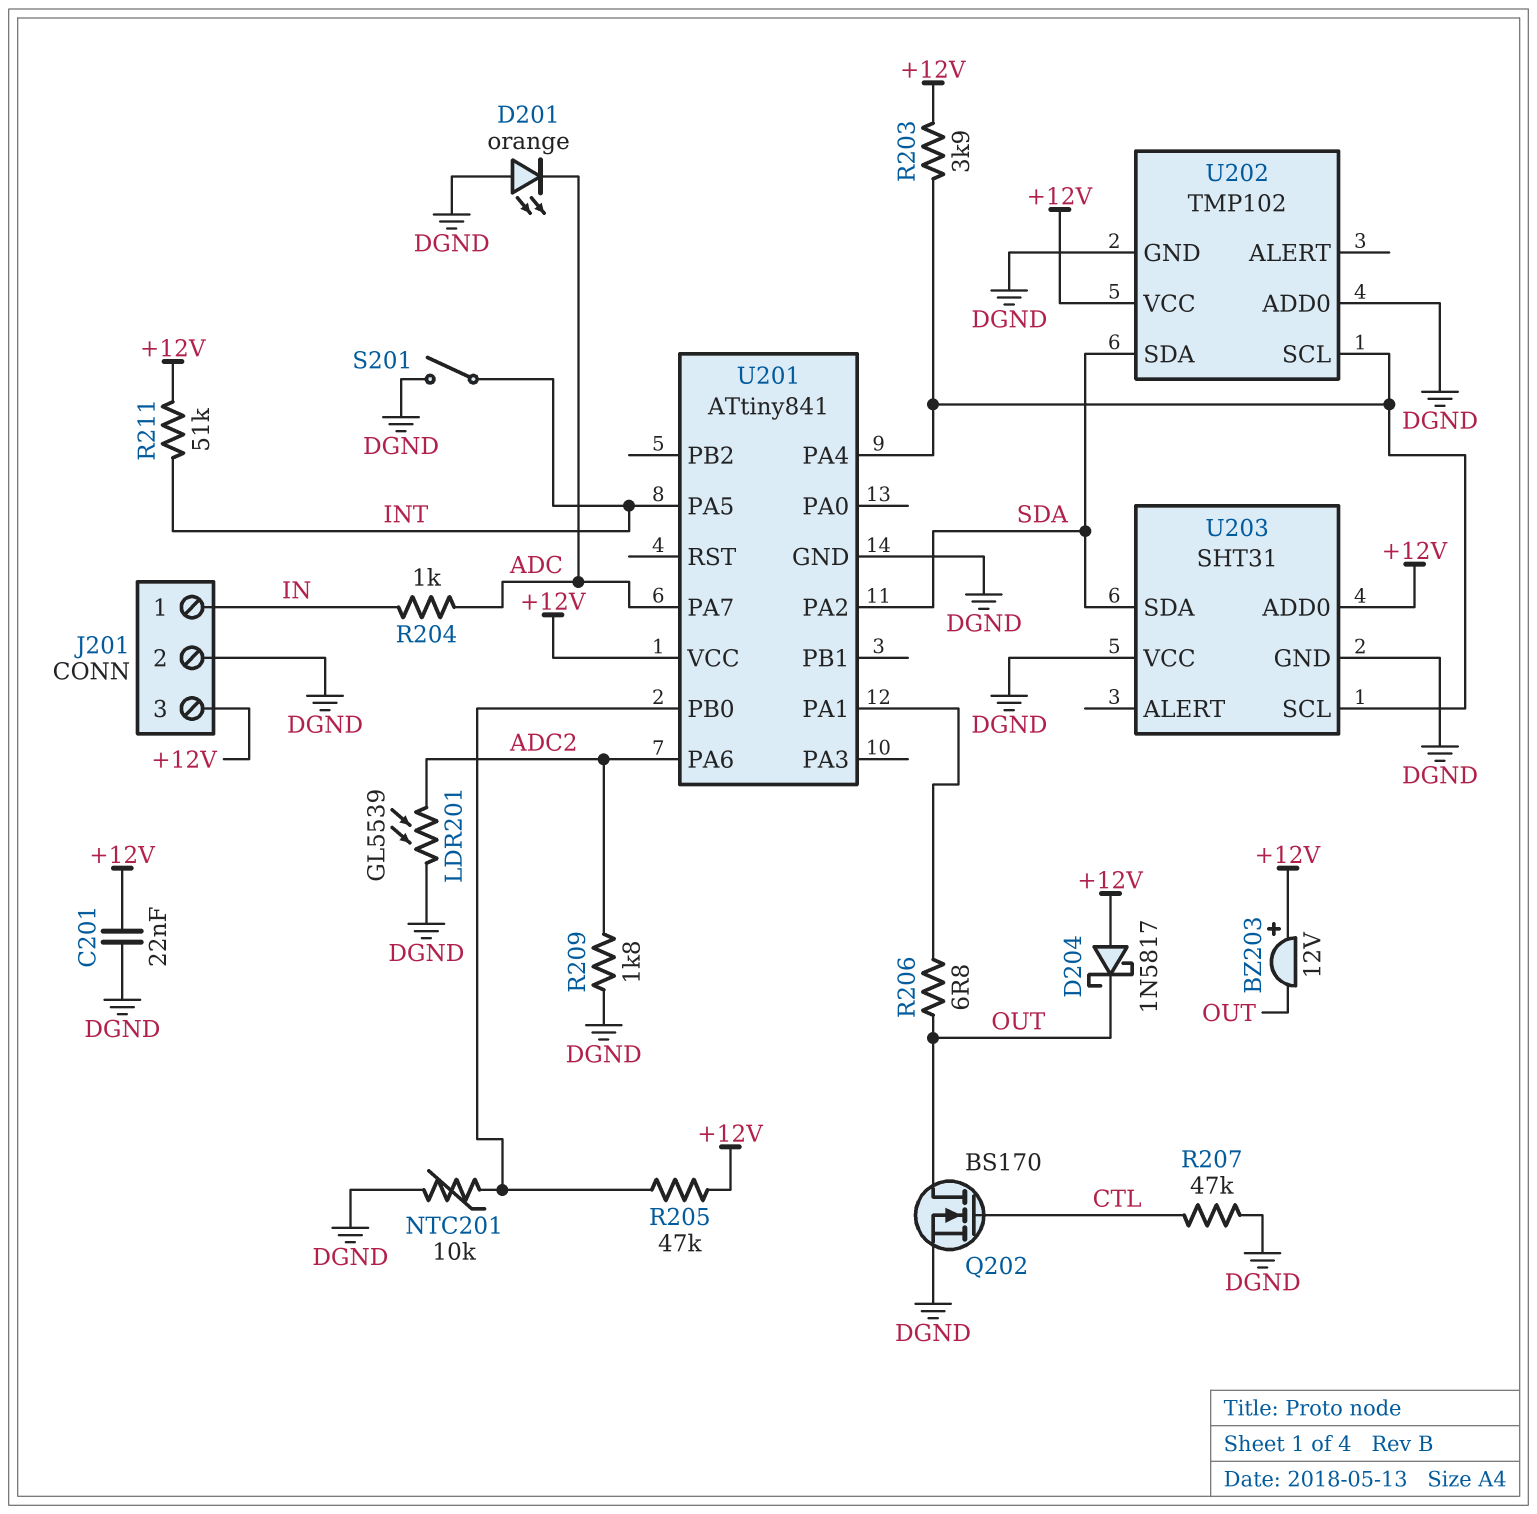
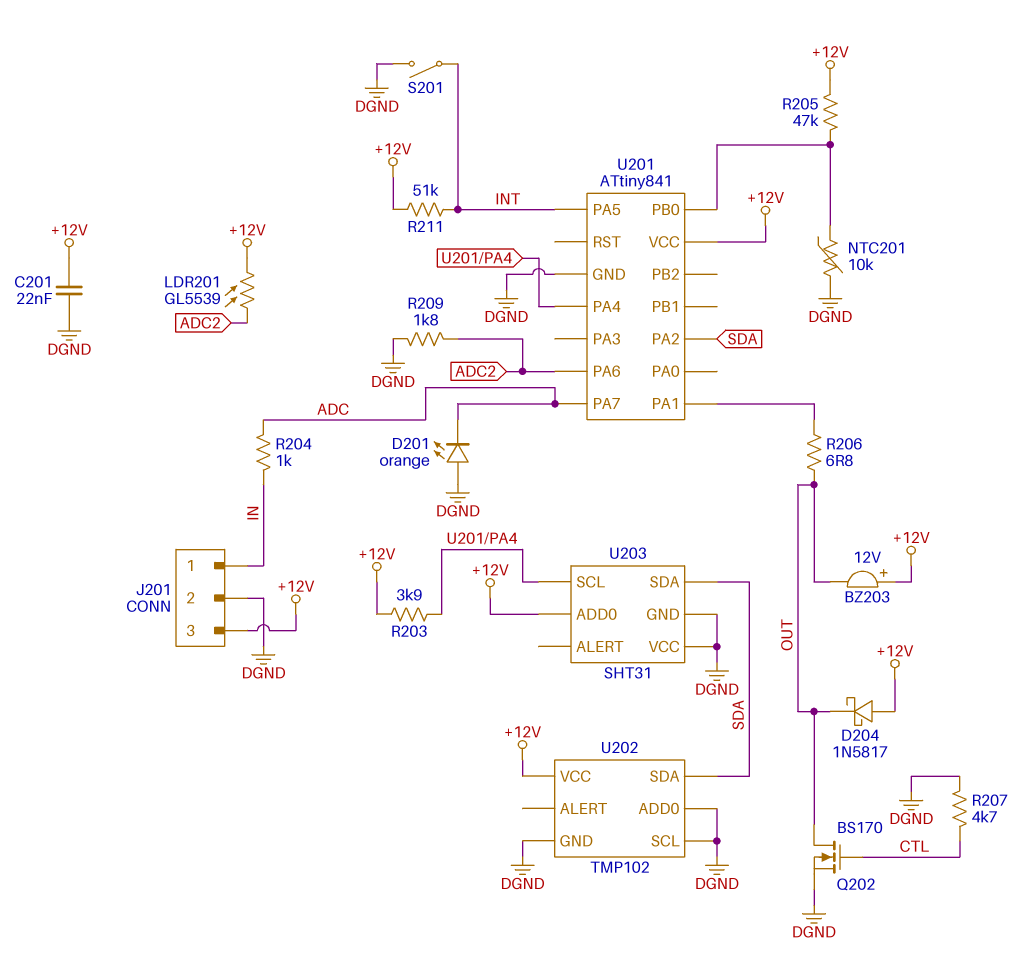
LDR201: GL5539 (ADC2, DGND) -> GL5539 (+12V, ADC2)
R207: 47k (CTL, DGND) -> 4.7k (CTL, DGND)
U202 pin SCL: U201/PA4 -> DGND

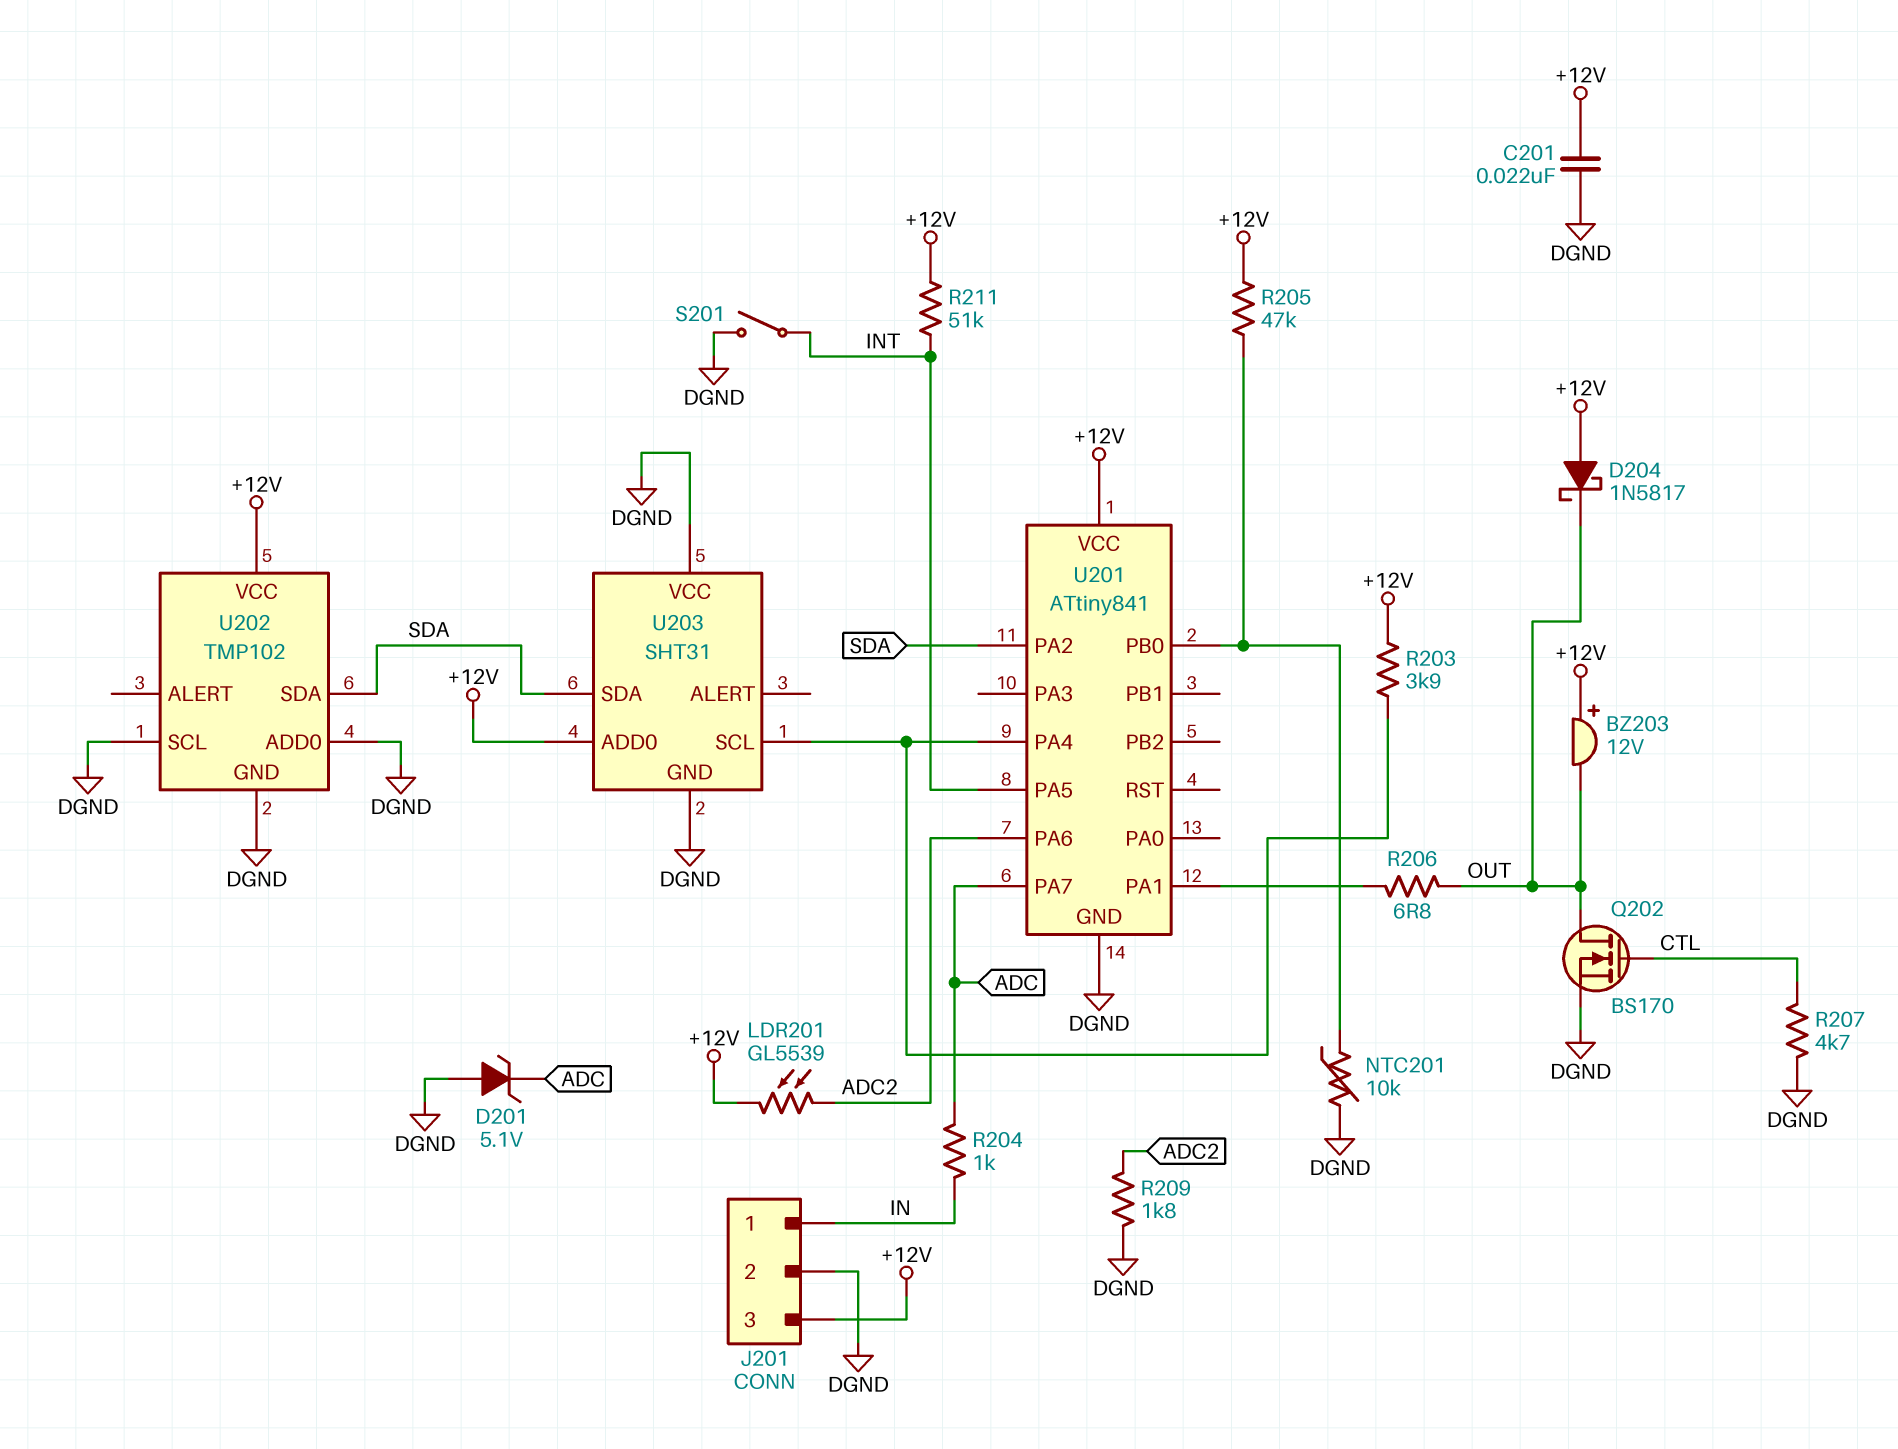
D201: LED orange (A DGND, K ADC) -> zener 5.1V (A DGND, K ADC)

